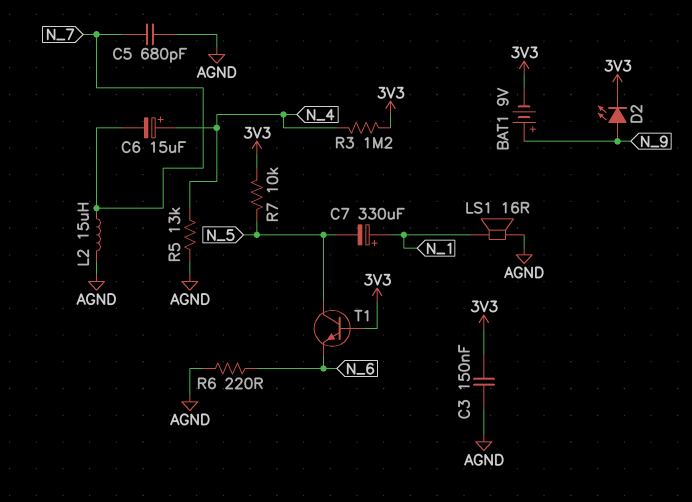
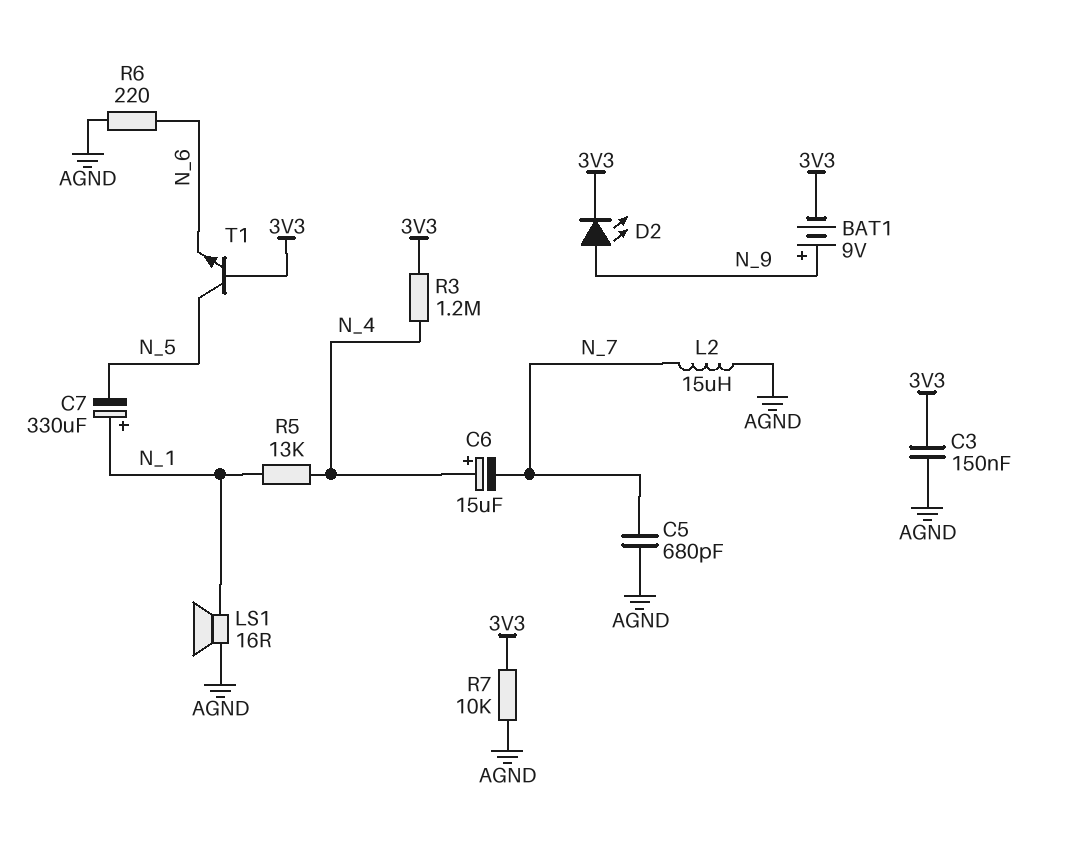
R5: 13k (AGND, N_4) -> 13k (N_1, N_4)
R7: 10k (3V3, N_5) -> 10k (3V3, AGND)

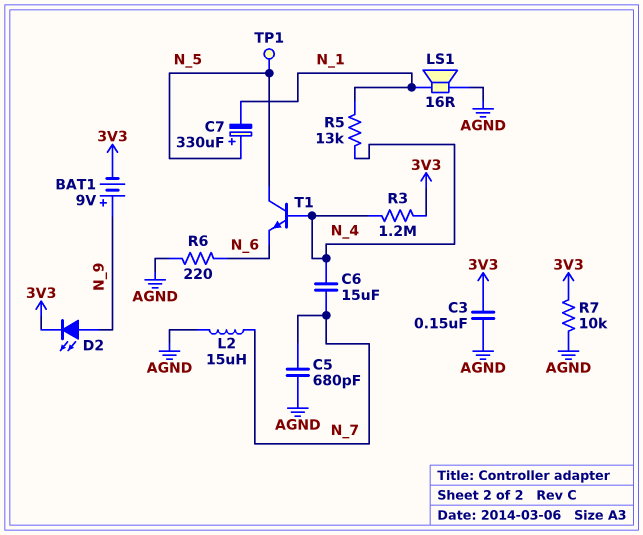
C6: 15uF (plus N_4, minus N_7) -> 15uF (N_4, N_7)
C7: 330uF (plus N_1, minus N_5) -> 330uF (plus N_5, minus N_1)
T1: NPN (B 3V3, C N_5, E N_6) -> NPN (B N_4, C N_5, E N_6)
TP1: none -> test point (N_5)

